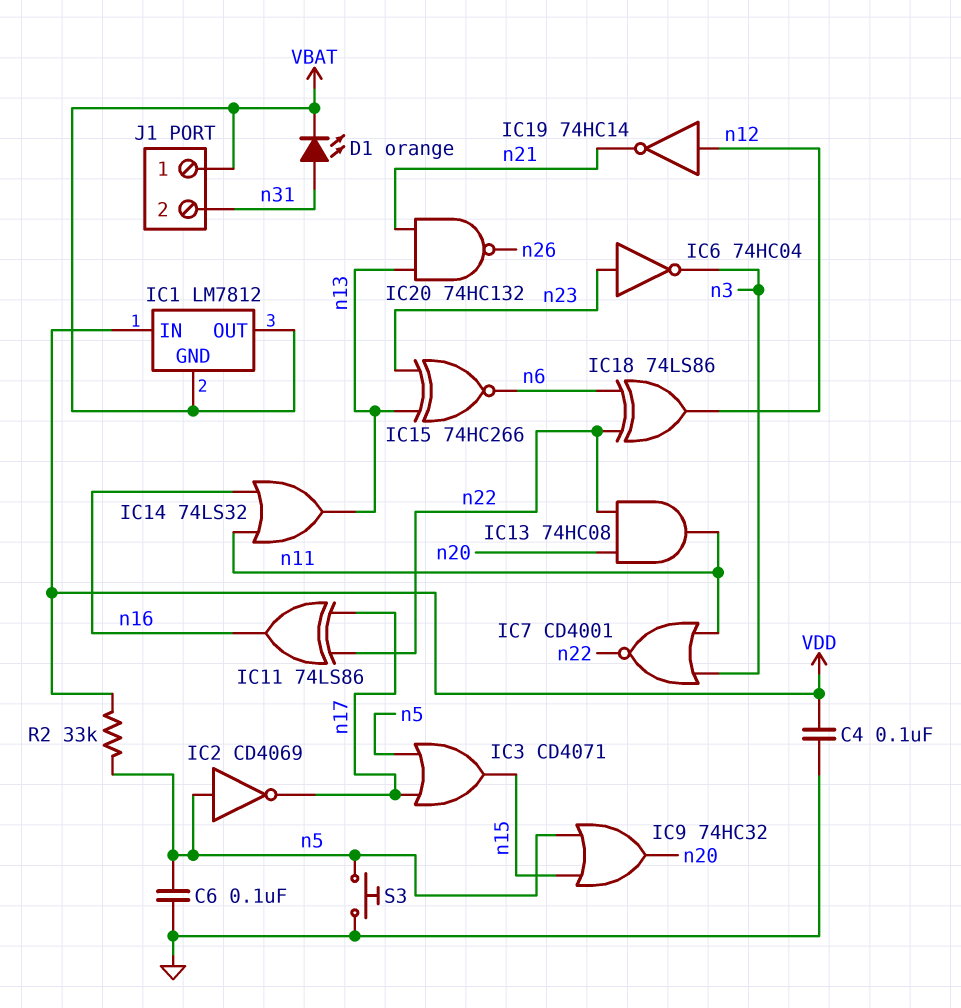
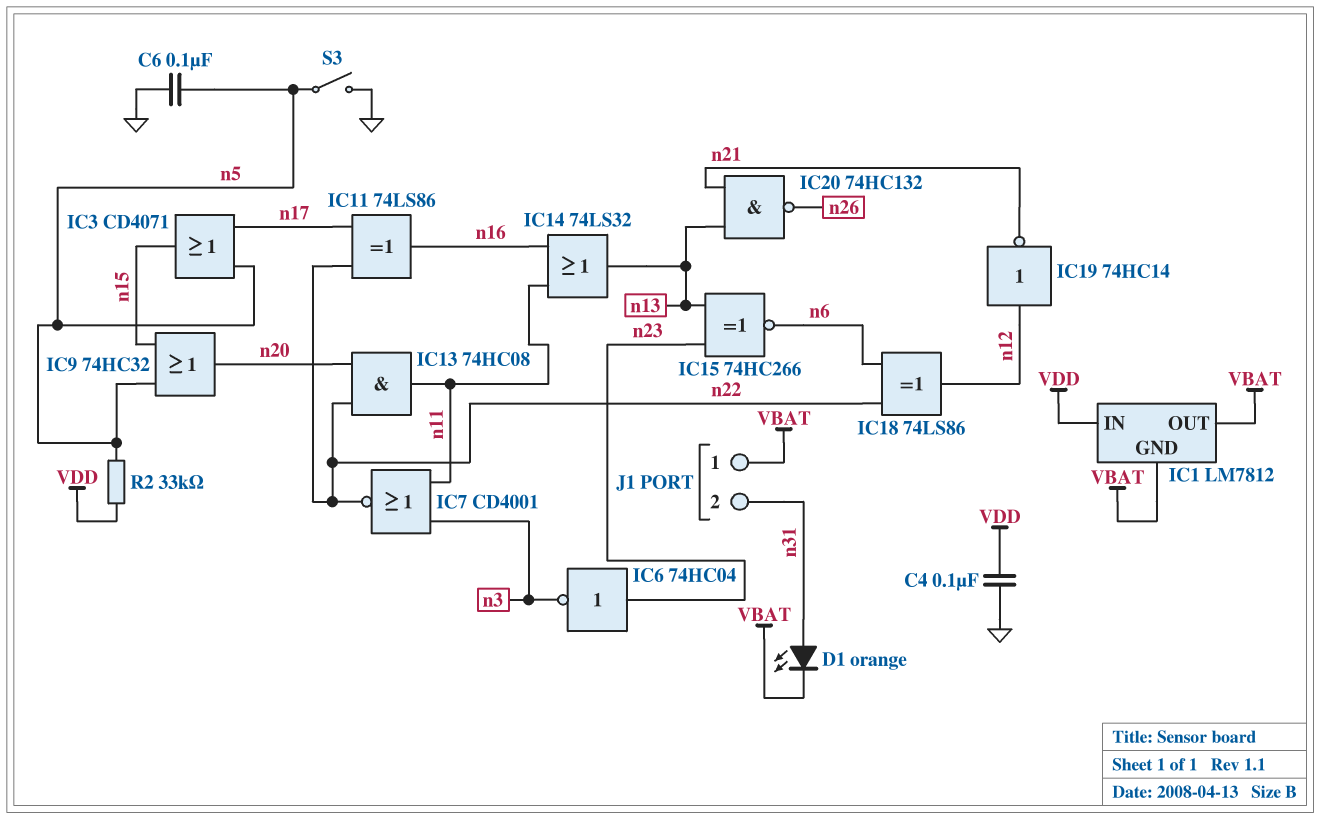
IC2: NOT CD4069 (in n5, out n17) -> none
S3: button (GND, n5) -> switch (GND, n5)

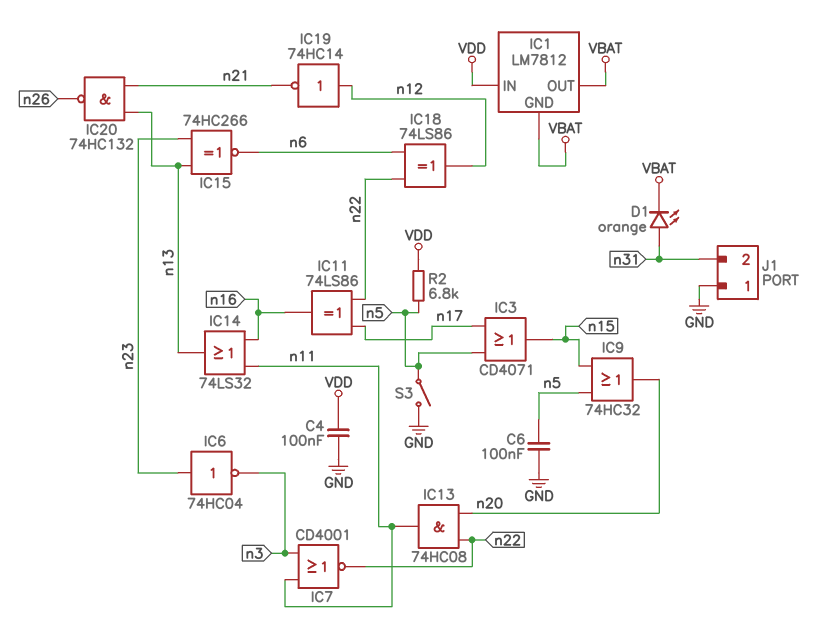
J1 pin 1: VBAT -> GND
R2: 33k (VDD, n5) -> 6.8k (VDD, n5)

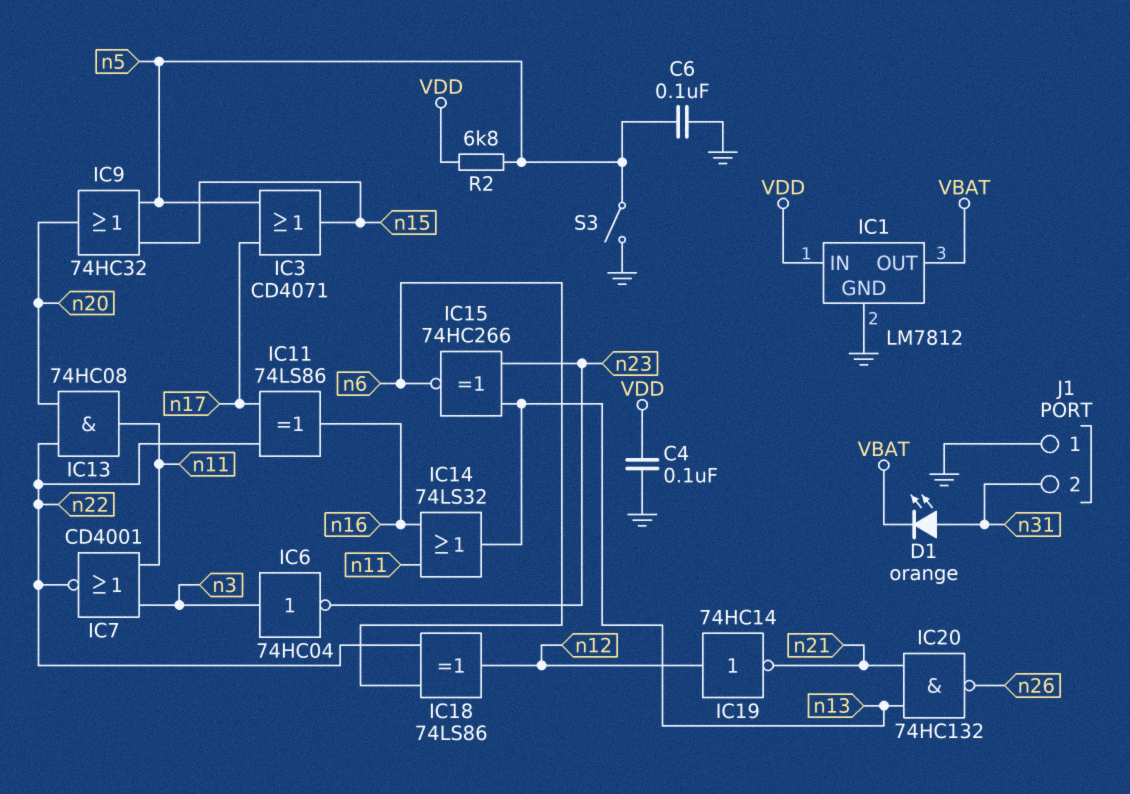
IC1 pin GND: VBAT -> GND
IC6: NOT 74HC04 (in n23, out n3) -> NOT 74HC04 (in n3, out n23)

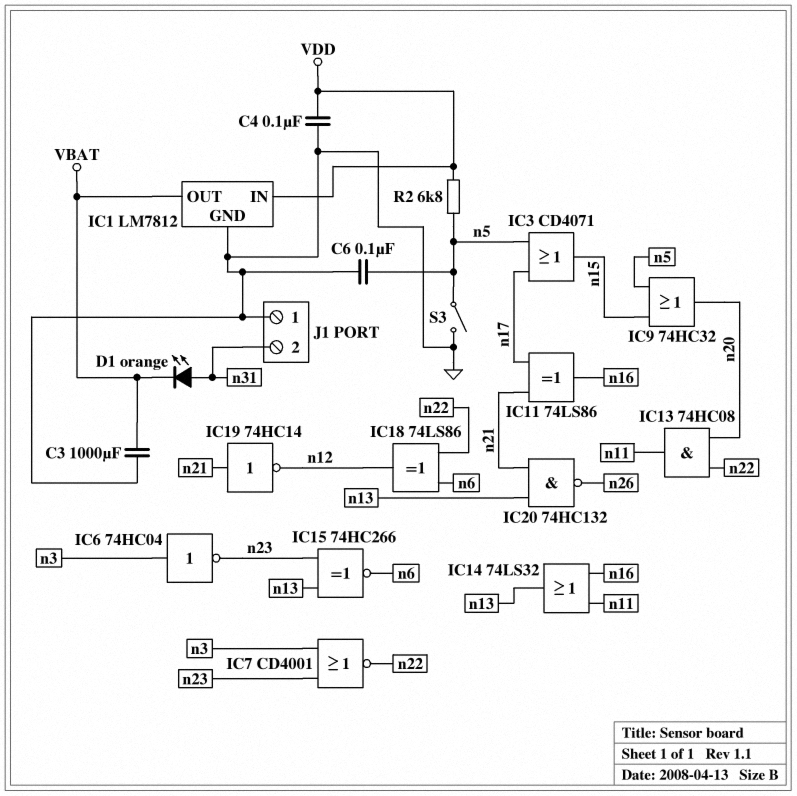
C3: none -> 1000uF (GND, VBAT)
IC7: NOR CD4001 (in n3, in n11, out n22) -> NOR CD4001 (in n3, in n23, out n22)
IC11: XOR 74LS86 (in n17, in n22, out n16) -> XOR 74LS86 (in n17, in n21, out n16)
IC19: NOT 74HC14 (in n12, out n21) -> NOT 74HC14 (in n21, out n12)

